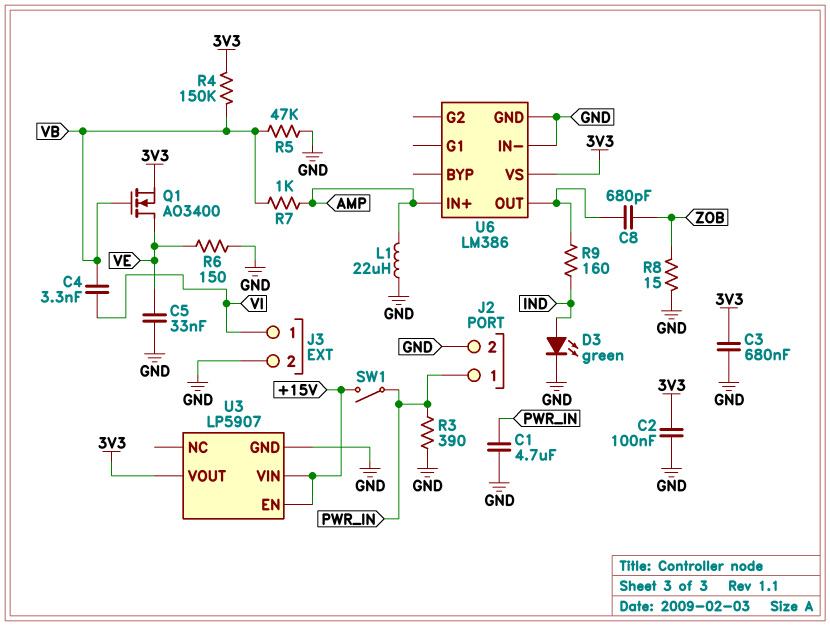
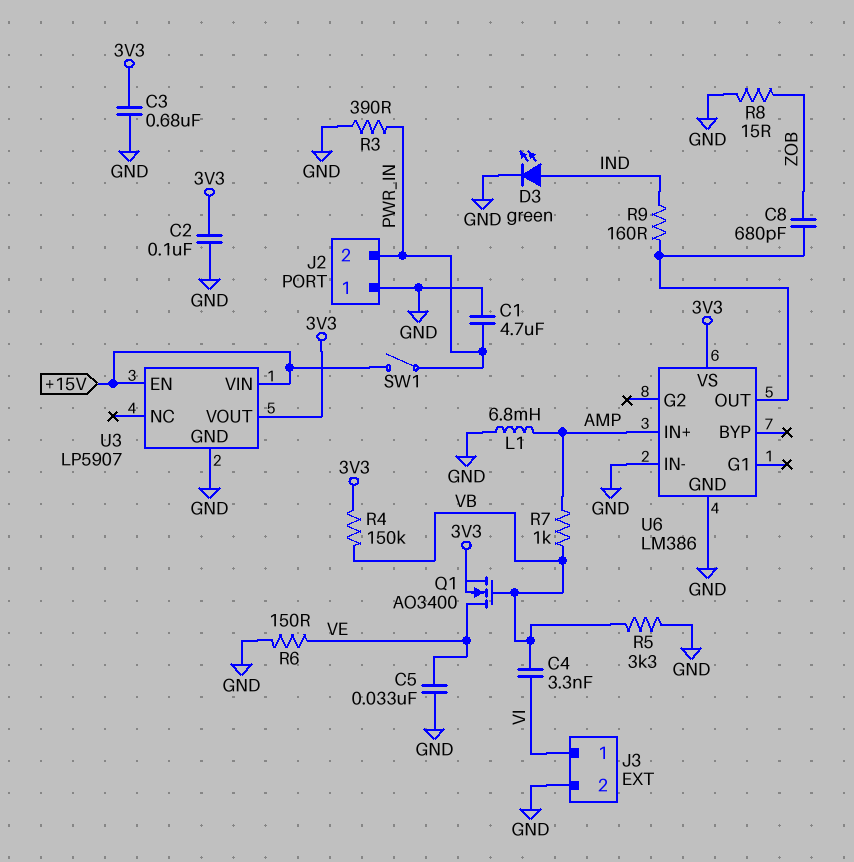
J2 pin 1: PWR_IN -> GND
J2 pin 2: GND -> PWR_IN
L1: 22uH (AMP, GND) -> 6.8mH (AMP, GND)
R5: 47k (GND, VB) -> 3.3k (GND, VB)

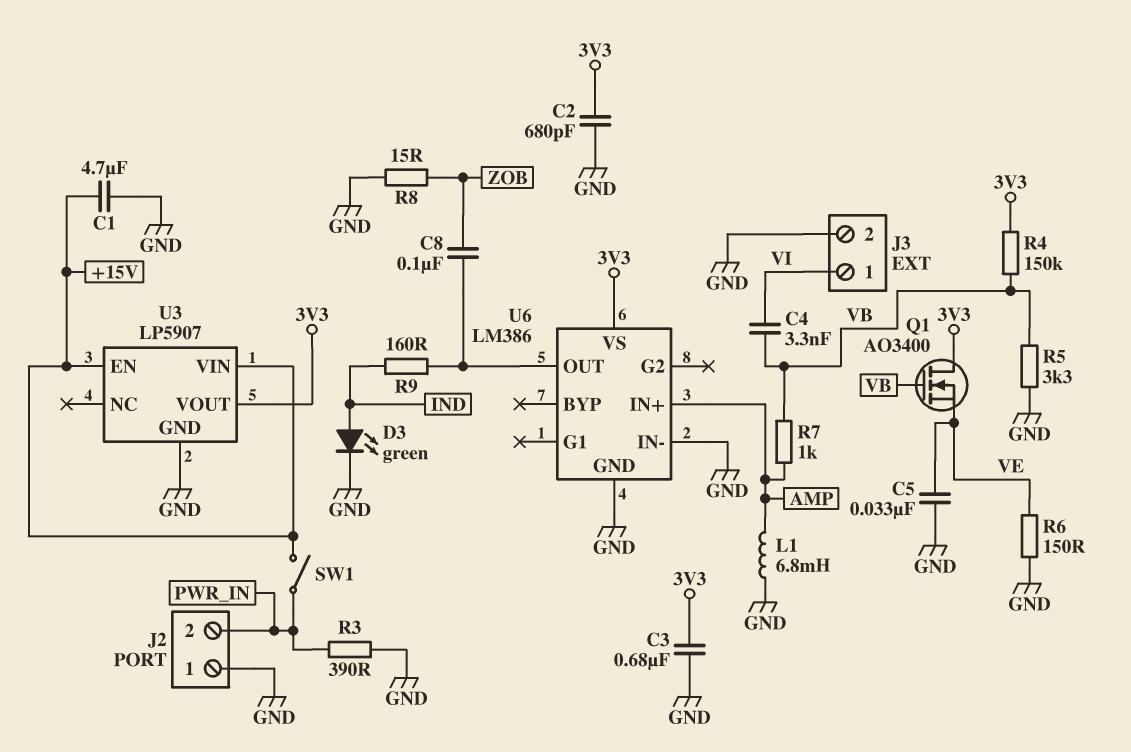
C1: 4.7uF (GND, PWR_IN) -> 4.7uF (+15V, GND)
C2: 100nF (3V3, GND) -> 680pF (3V3, GND)
C8: 680pF (U6/OUT, ZOB) -> 100nF (U6/OUT, ZOB)
Q1: NMOS AO3400 (G VB, D VE, S 3V3) -> NMOS AO3400 (G VB, D 3V3, S VE)

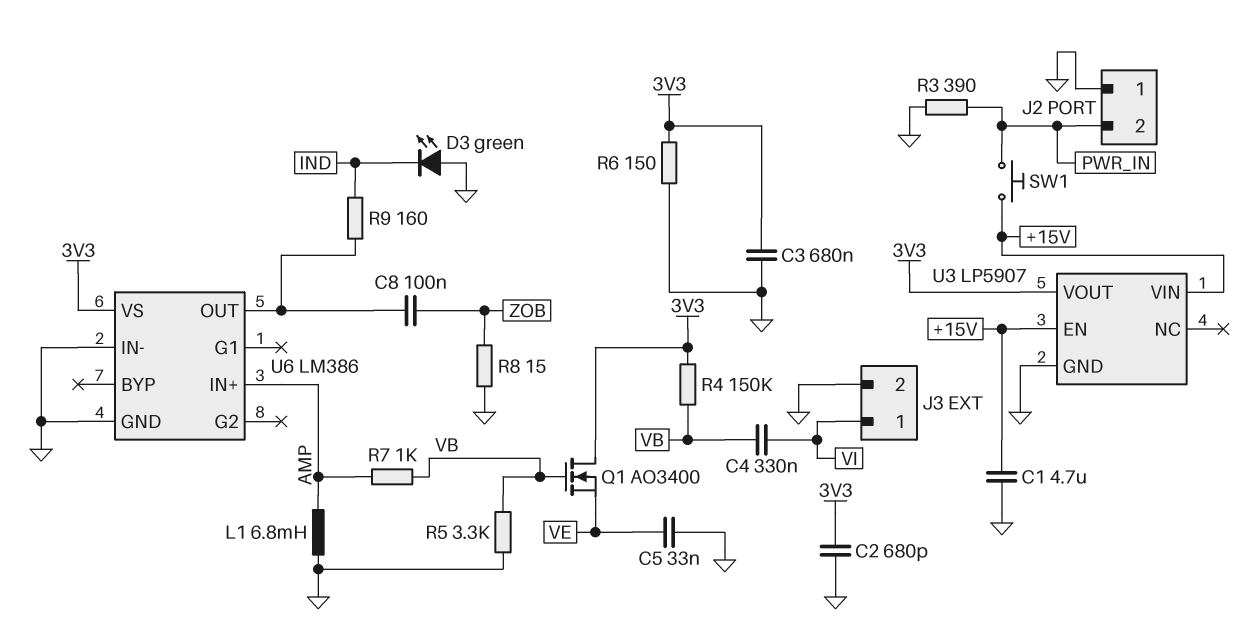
C4: 3.3nF (VB, VI) -> 330nF (VB, VI)
D3: LED green (A IND, K GND) -> LED green (A GND, K IND)
R6: 150 (GND, VE) -> 150 (3V3, GND)
SW1: switch (+15V, PWR_IN) -> button (+15V, PWR_IN)

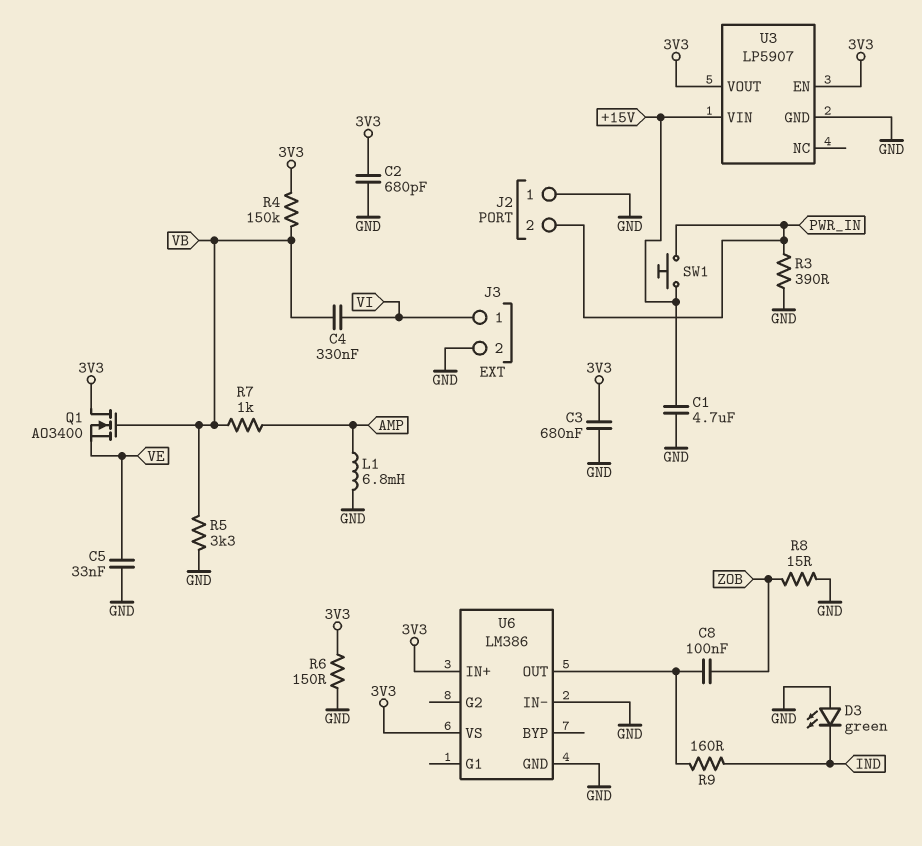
U3 pin EN: +15V -> 3V3
U6 pin IN+: AMP -> 3V3

